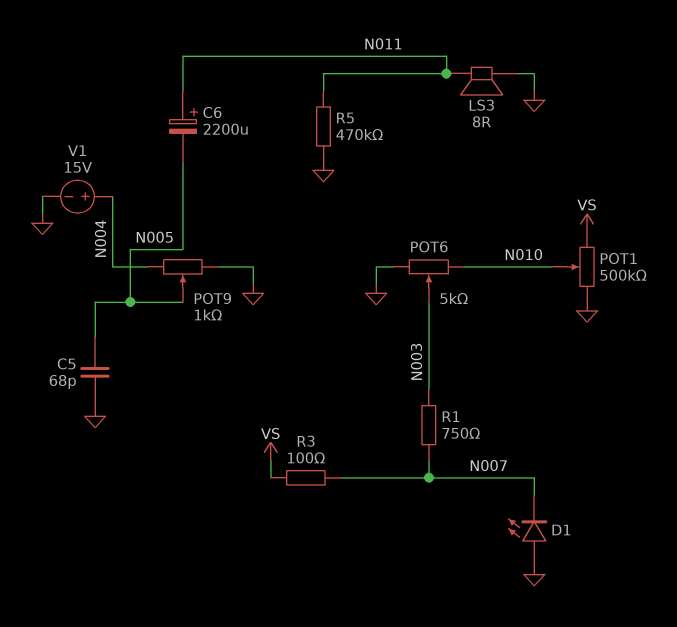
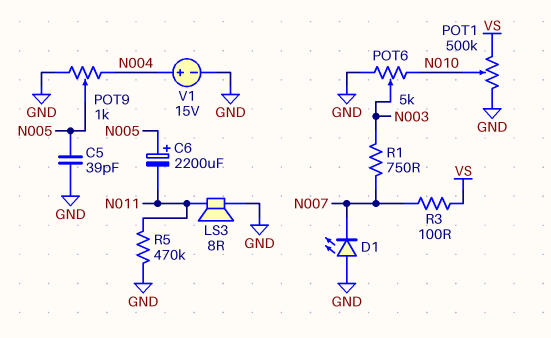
C5: 68pF (GND, N005) -> 39pF (GND, N005)
C6: 2200uF (plus N011, minus N005) -> 2200uF (plus N005, minus N011)

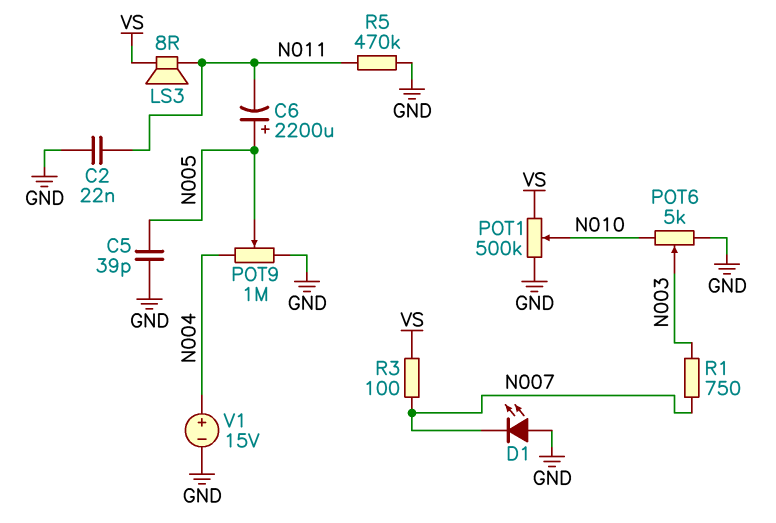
C2: none -> 22nF (GND, N011)
LS3: speaker 8R (GND, N011) -> speaker 8R (N011, VS)
POT9: 1k (GND, N004, wiper N005) -> 1M (GND, N004, wiper N005)

